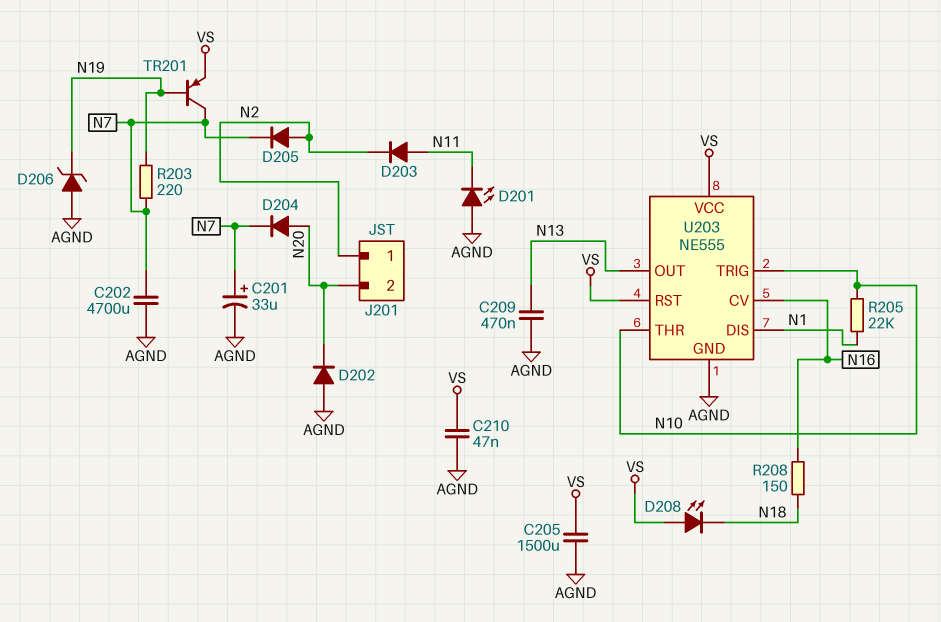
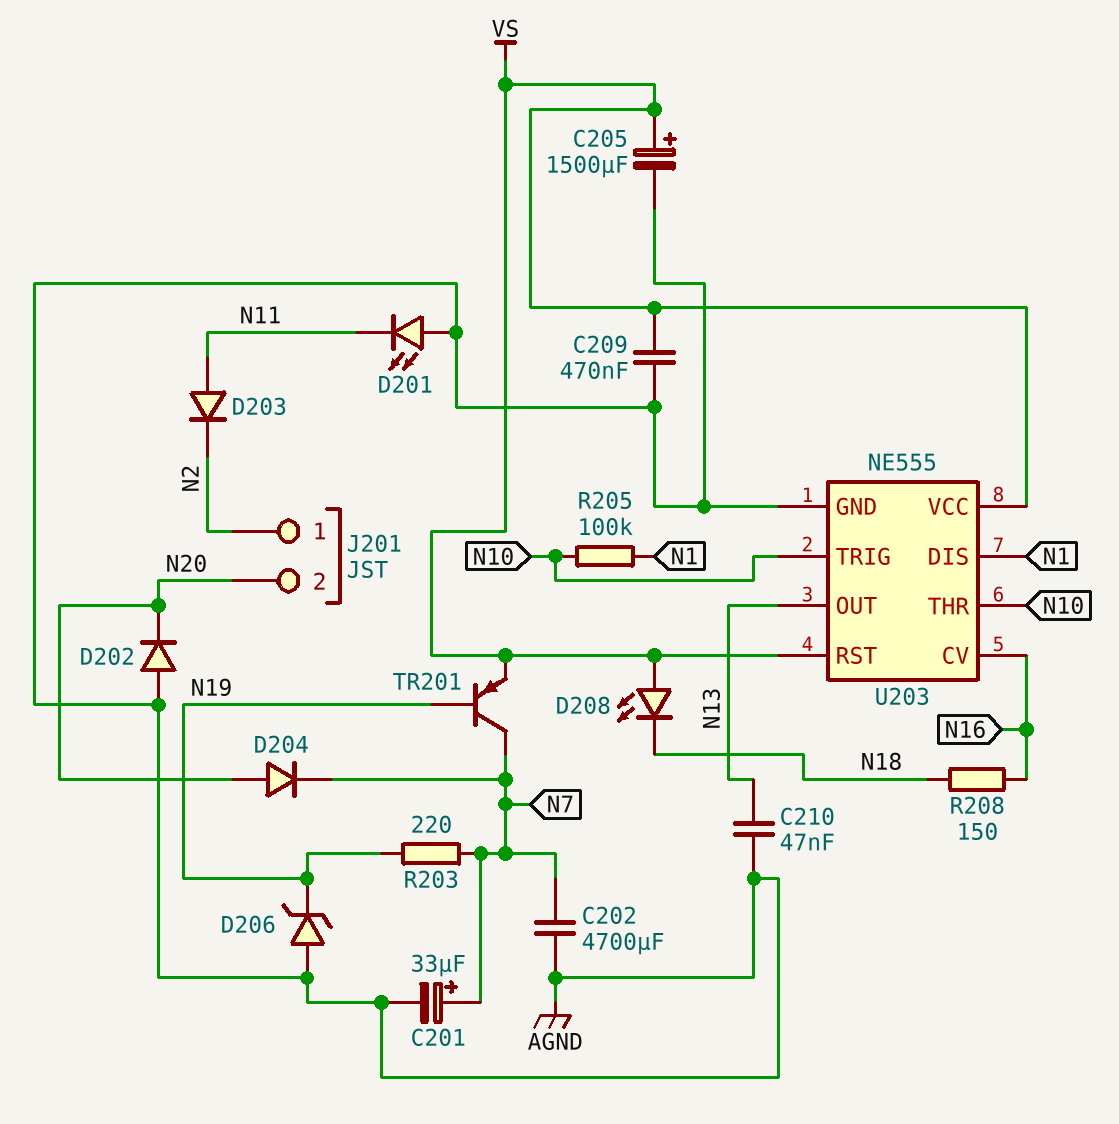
C205: 1500uF (AGND, VS) -> 1500uF (plus VS, minus AGND)
C209: 470nF (AGND, N13) -> 470nF (AGND, VS)
C210: 47nF (AGND, VS) -> 47nF (AGND, N13)
D205: diode (A N2, K N7) -> none
R205: 22k (N1, N10) -> 100k (N1, N10)

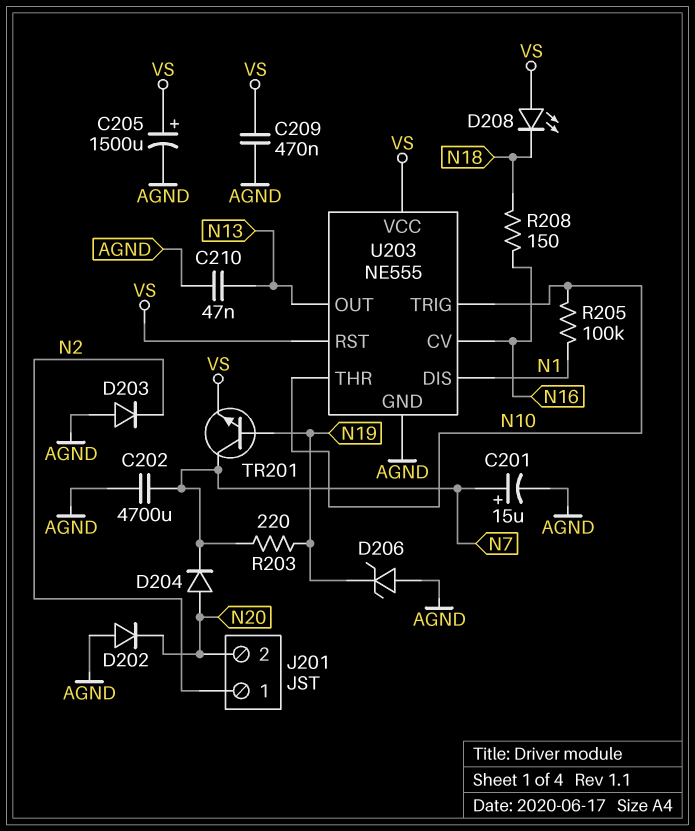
C201: 33uF (plus N7, minus AGND) -> 15uF (plus N7, minus AGND)
D201: LED (A AGND, K N11) -> none
D203: diode (A N11, K N2) -> diode (A AGND, K N2)
TR201: PNP (B N19, C N7, E VS) -> NPN (B N19, C N7, E VS)

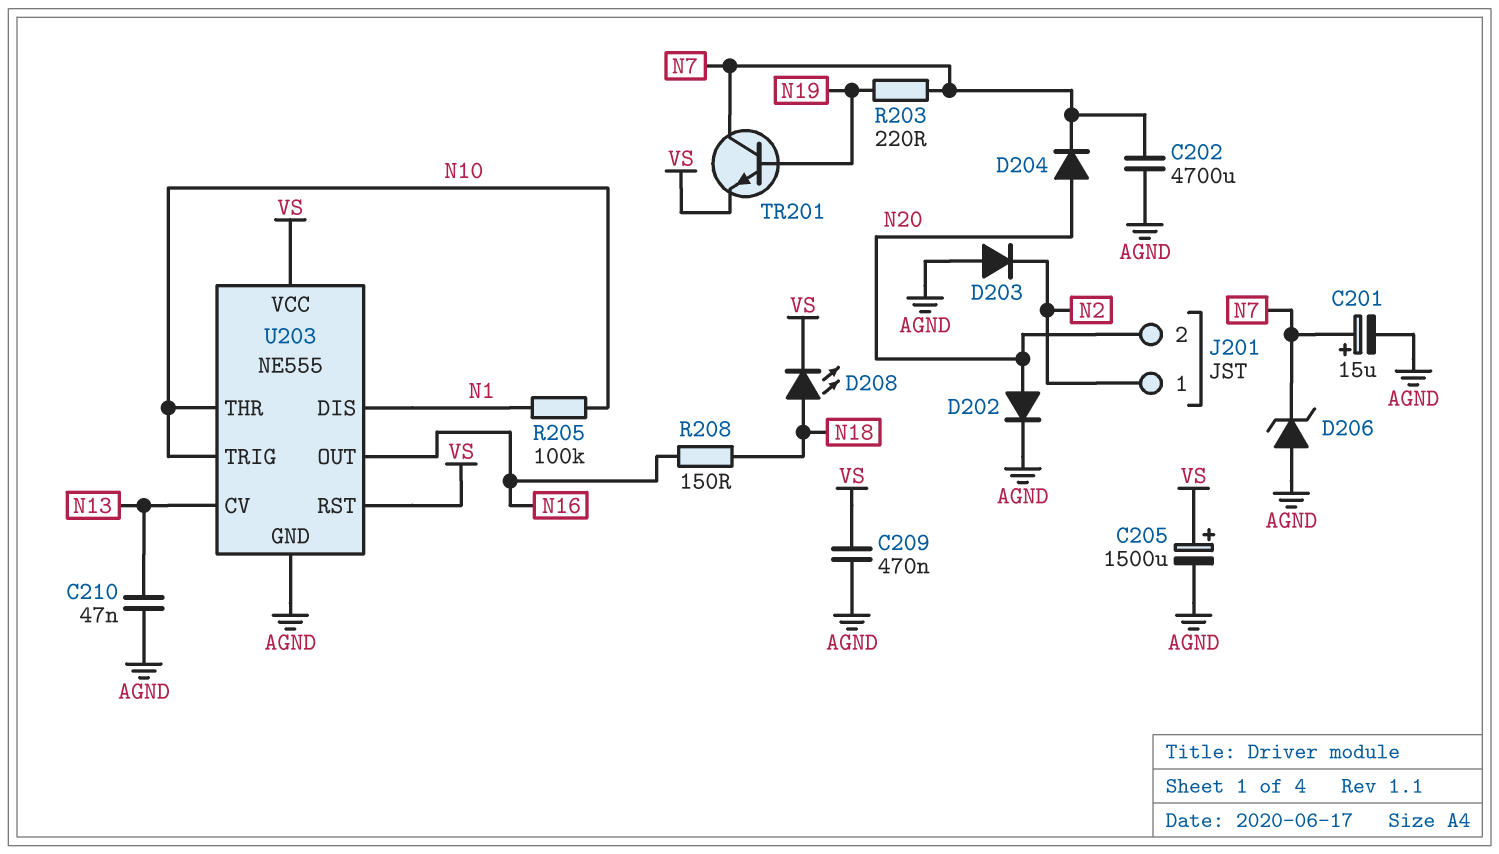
D202: diode (A AGND, K N20) -> diode (A N20, K AGND)
D206: zener (A AGND, K N19) -> zener (A AGND, K N7)
D208: LED (A VS, K N18) -> LED (A N18, K VS)
U203 pin CV: N16 -> N13
U203 pin OUT: N13 -> N16

